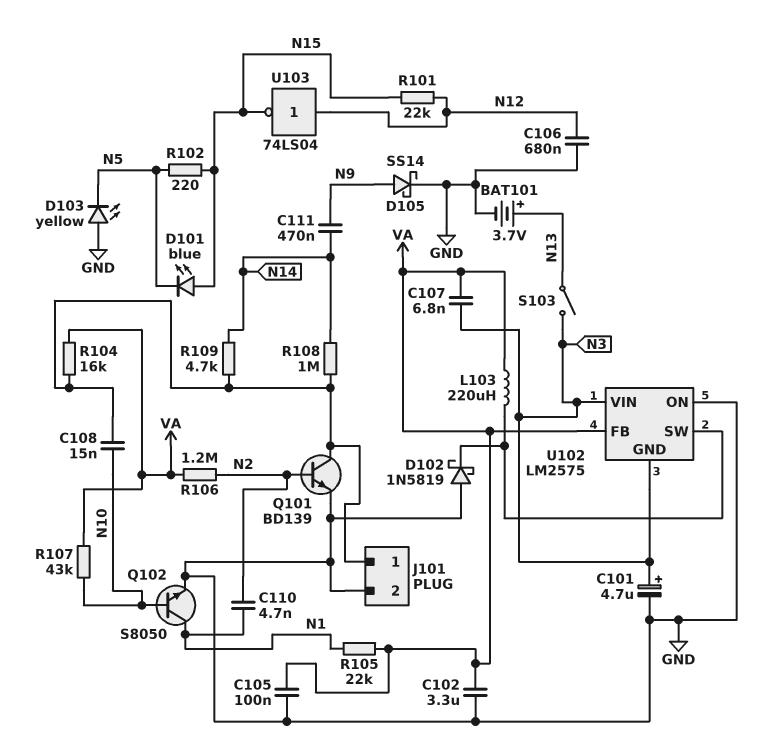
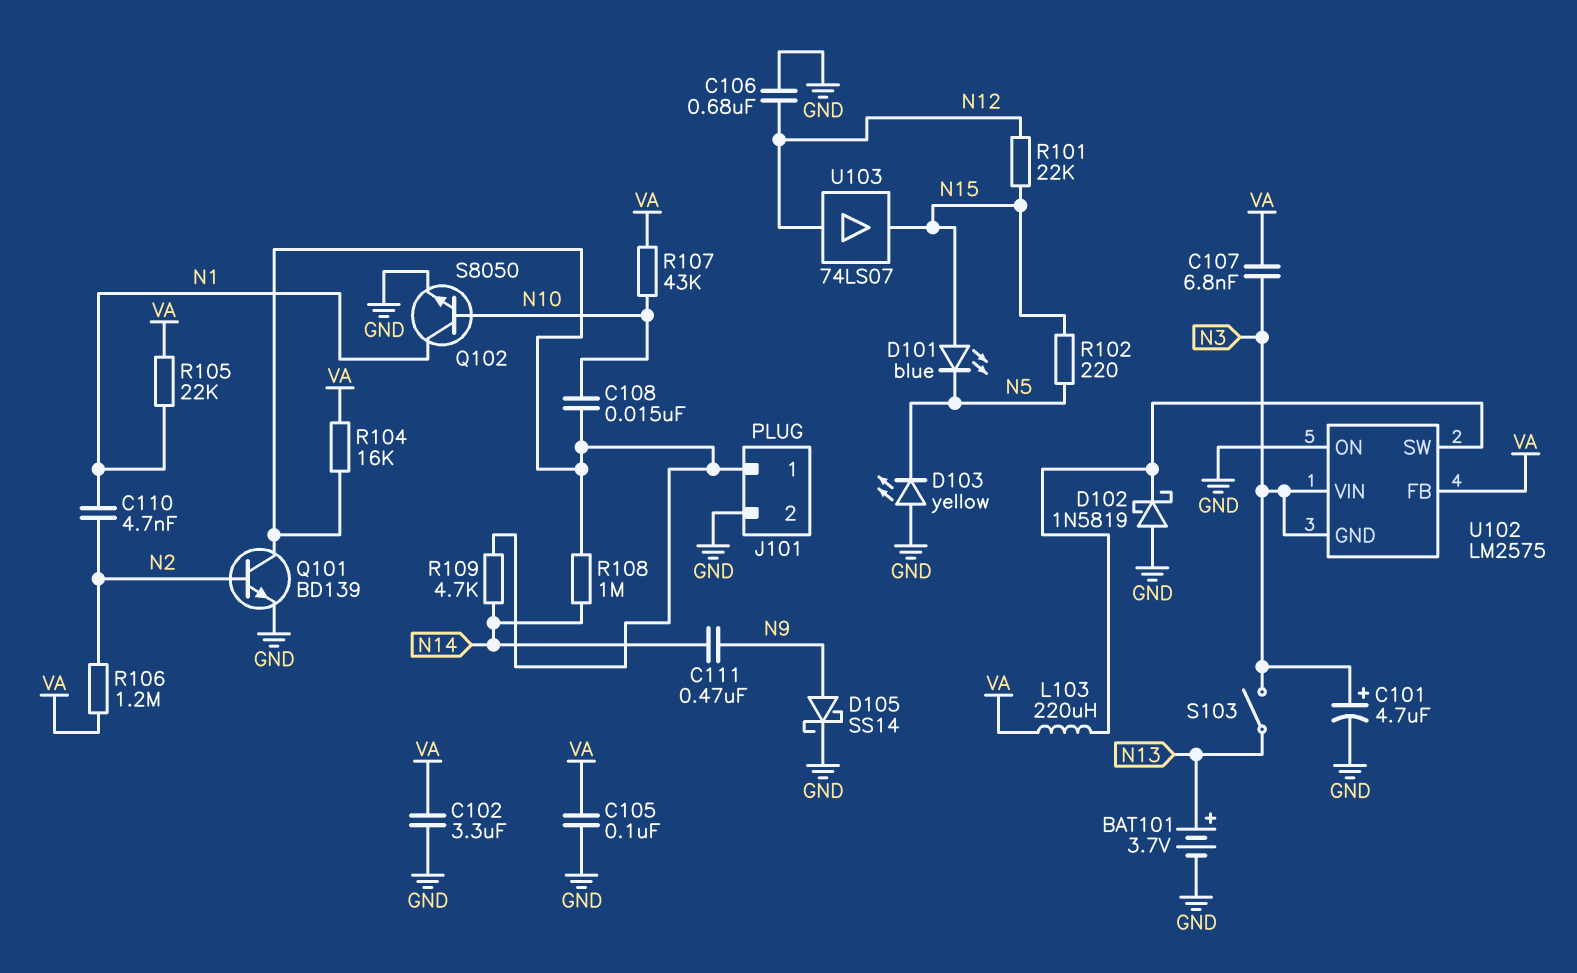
U103: NOT 74LS04 (in N12, out N15) -> buffer 74LS07 (in N12, out N15)

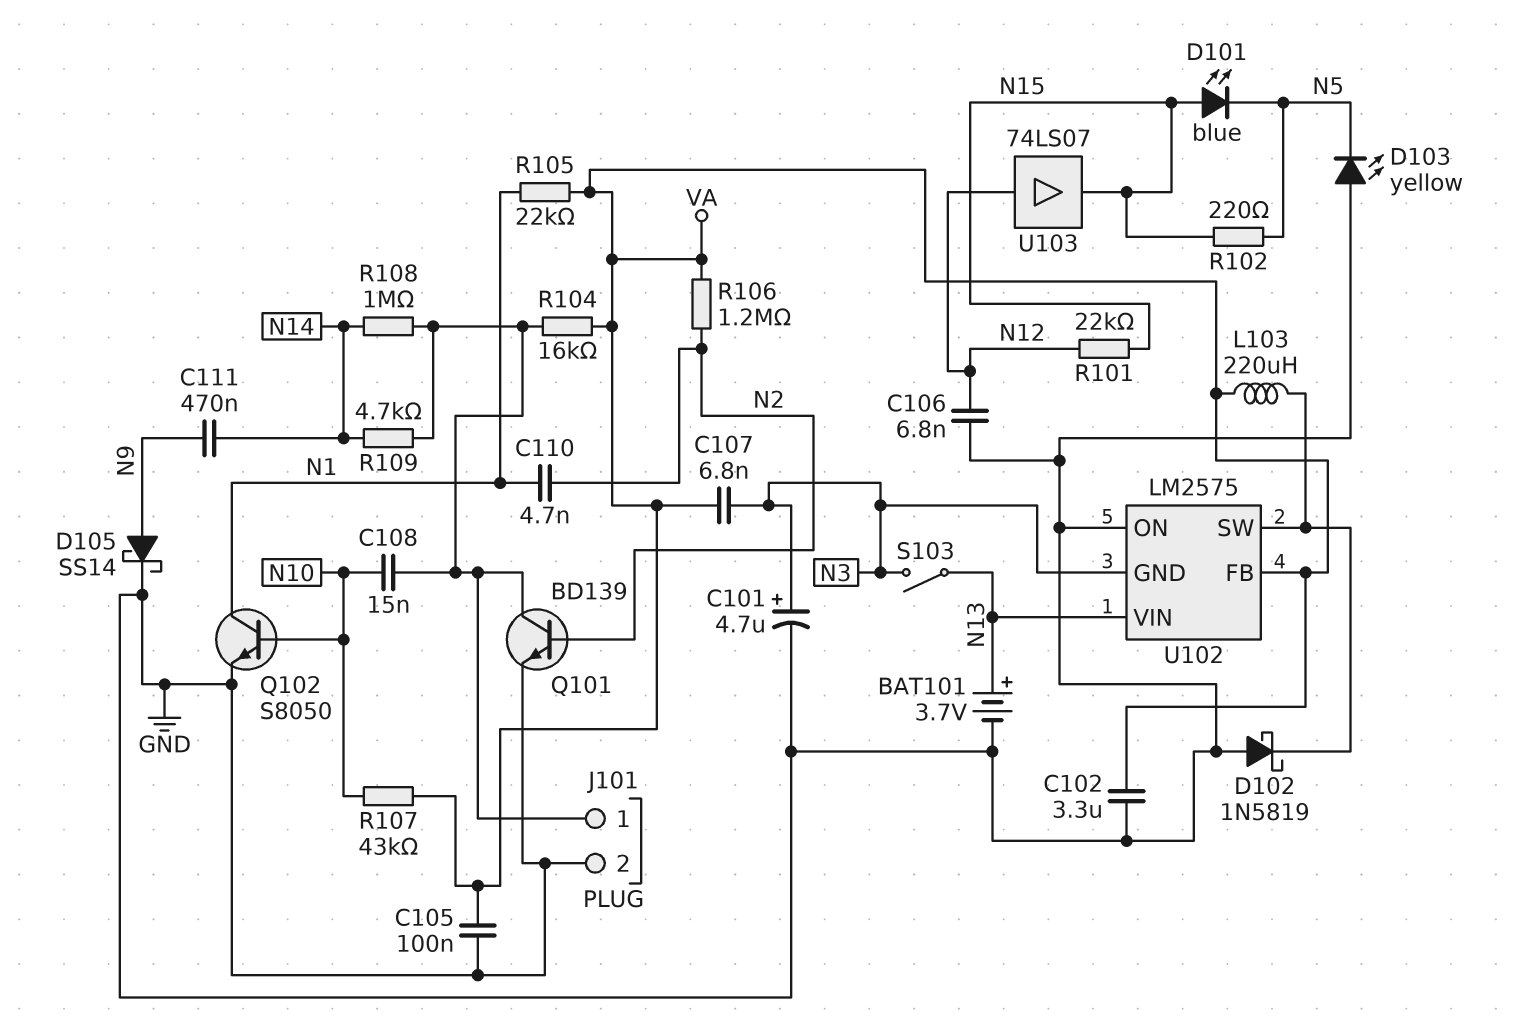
C106: 680nF (GND, N12) -> 6.8nF (GND, N12)
U102 pin VIN: N3 -> N13

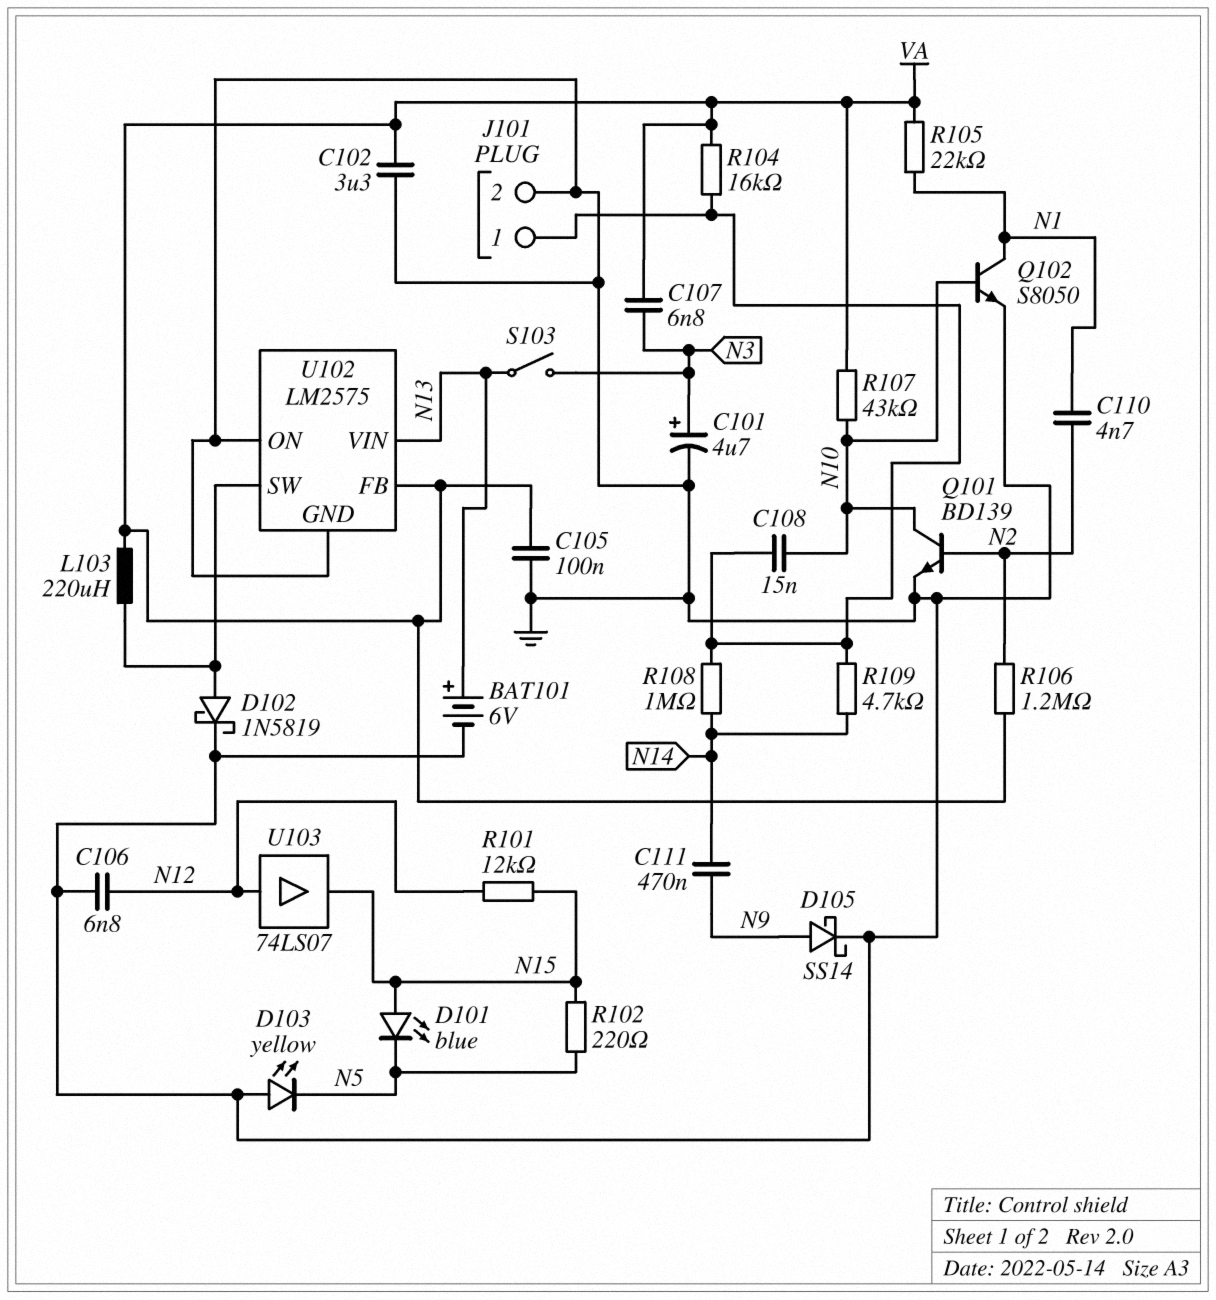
BAT101: 3.7V (plus N13, minus GND) -> 6V (plus N13, minus GND)
D102: schottky 1N5819 (A GND, K U102/SW) -> schottky 1N5819 (A U102/SW, K GND)
Q101: NPN BD139 (B N2, C J101/1, E GND) -> NPN BD139 (B N2, C N10, E GND)
R101: 22k (N12, N15) -> 12k (N12, N15)
U102 pin GND: N3 -> GND

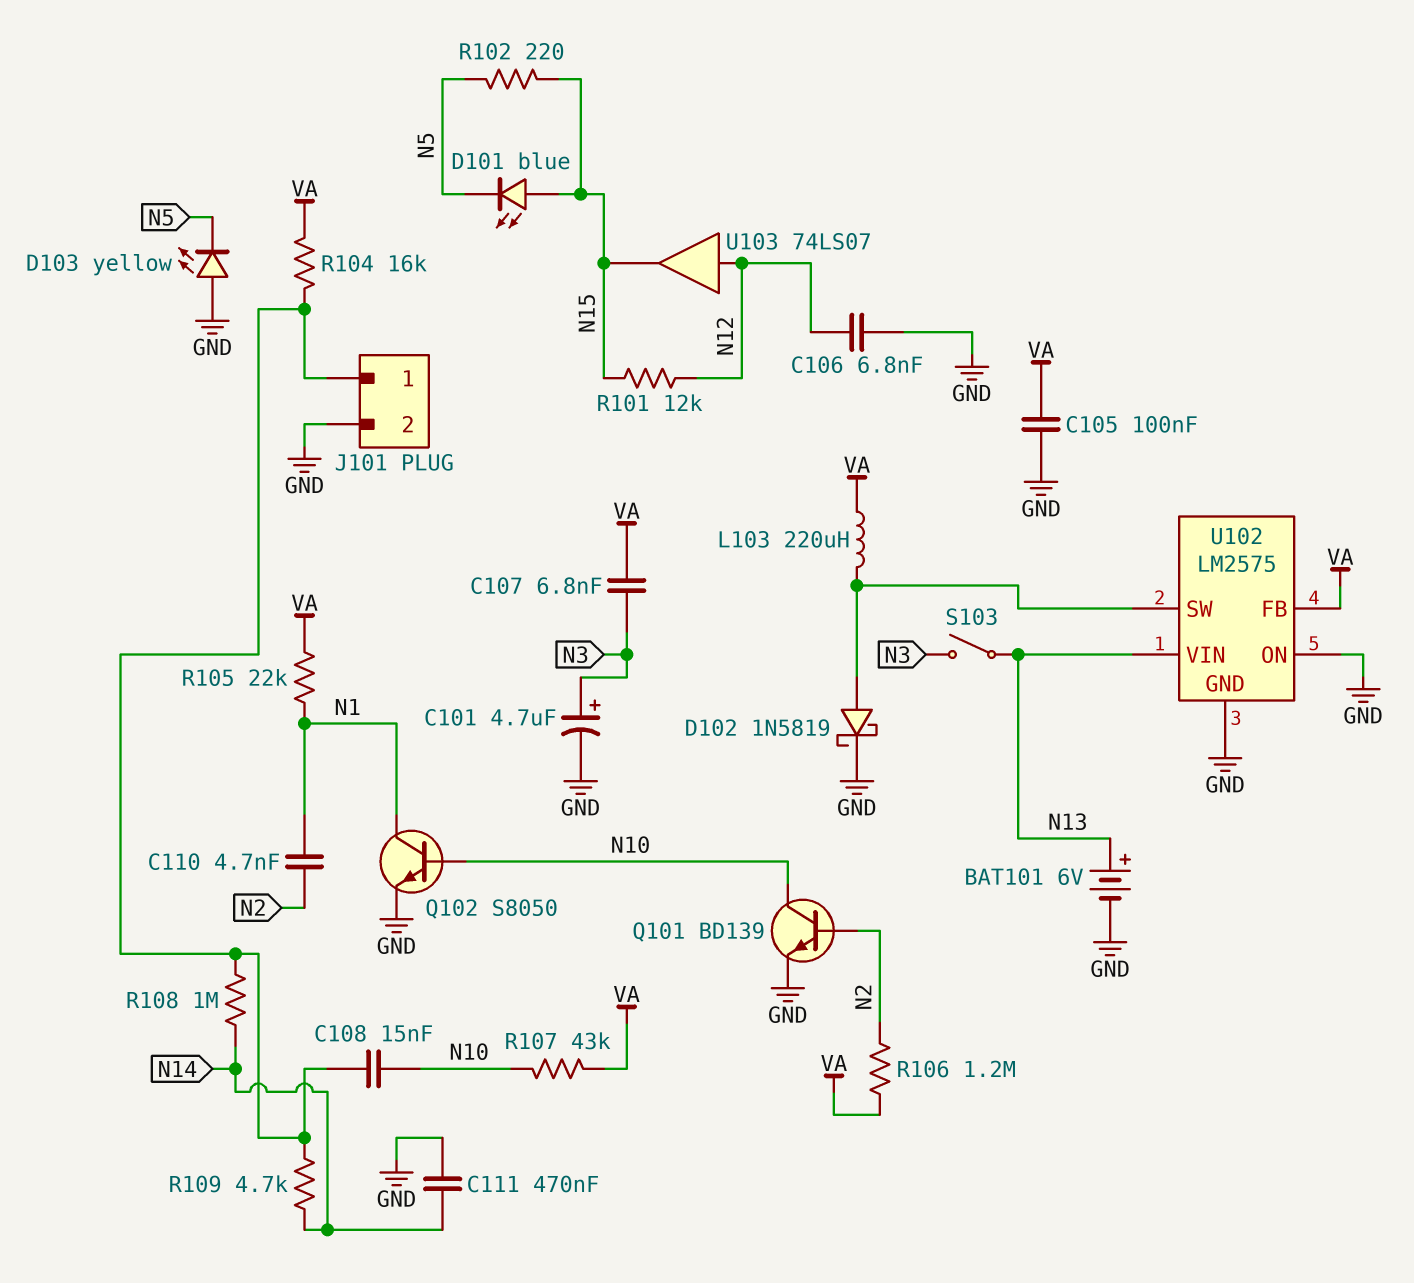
C102: 3.3uF (GND, VA) -> none
C111: 470nF (N9, N14) -> 470nF (GND, N14)
D105: schottky SS14 (A N9, K GND) -> none

